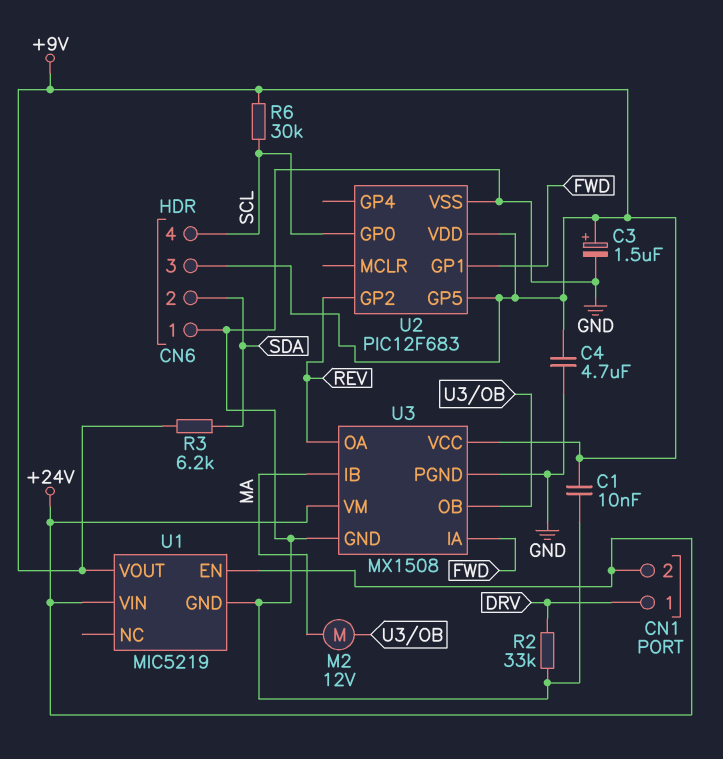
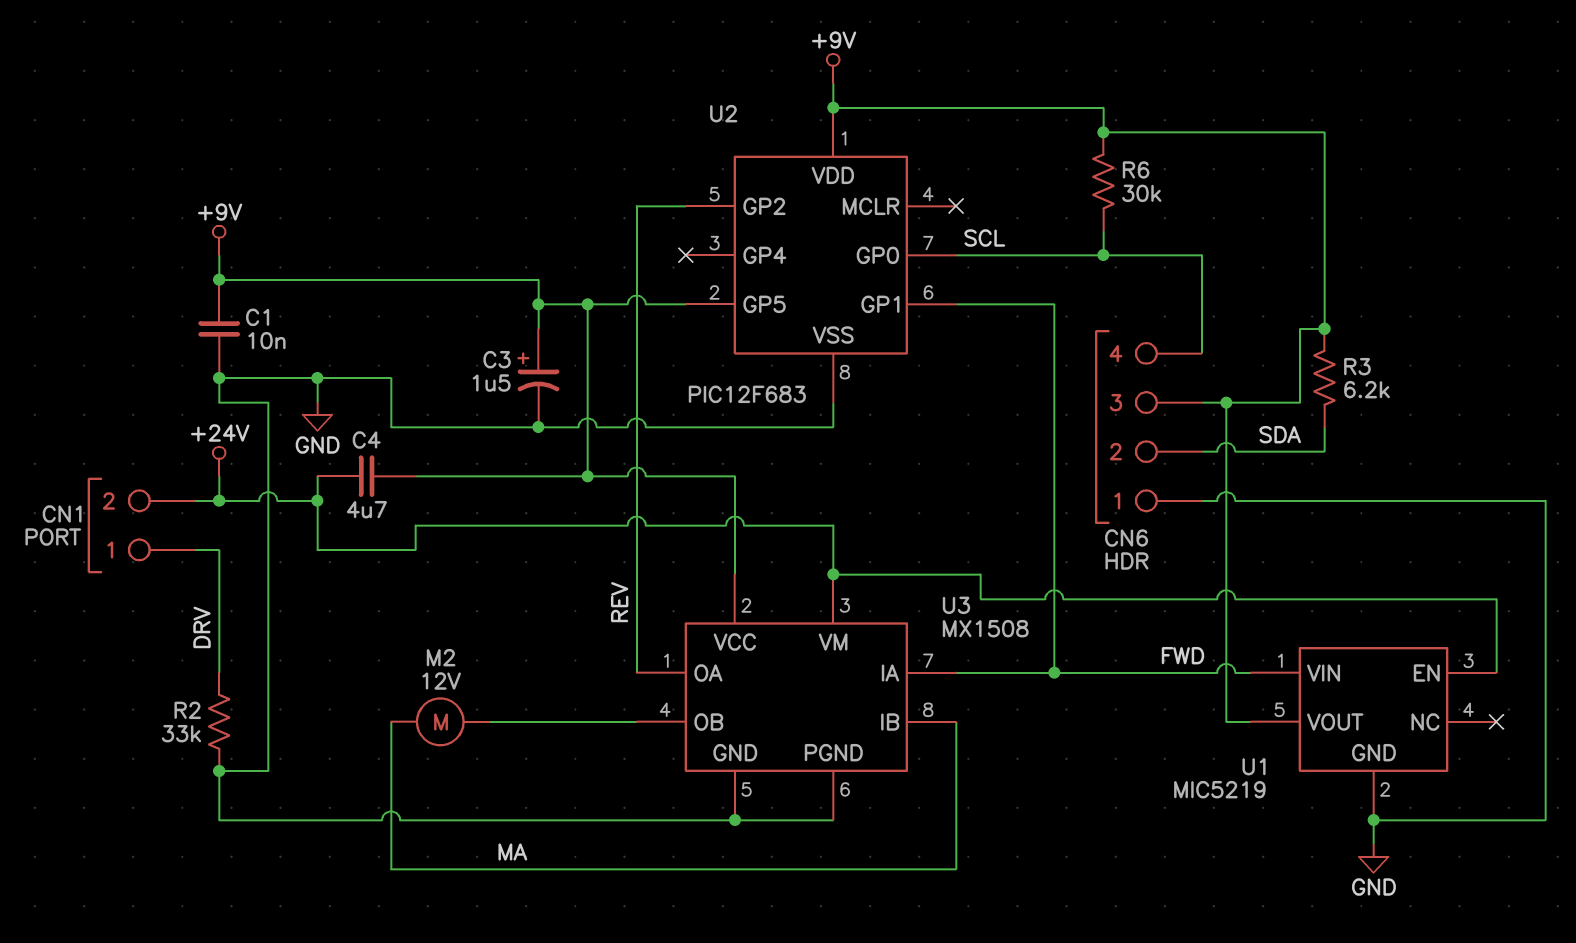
C4: 4.7uF (+9V, GND) -> 4.7uF (+9V, +24V)
U1 pin VIN: +24V -> FWD

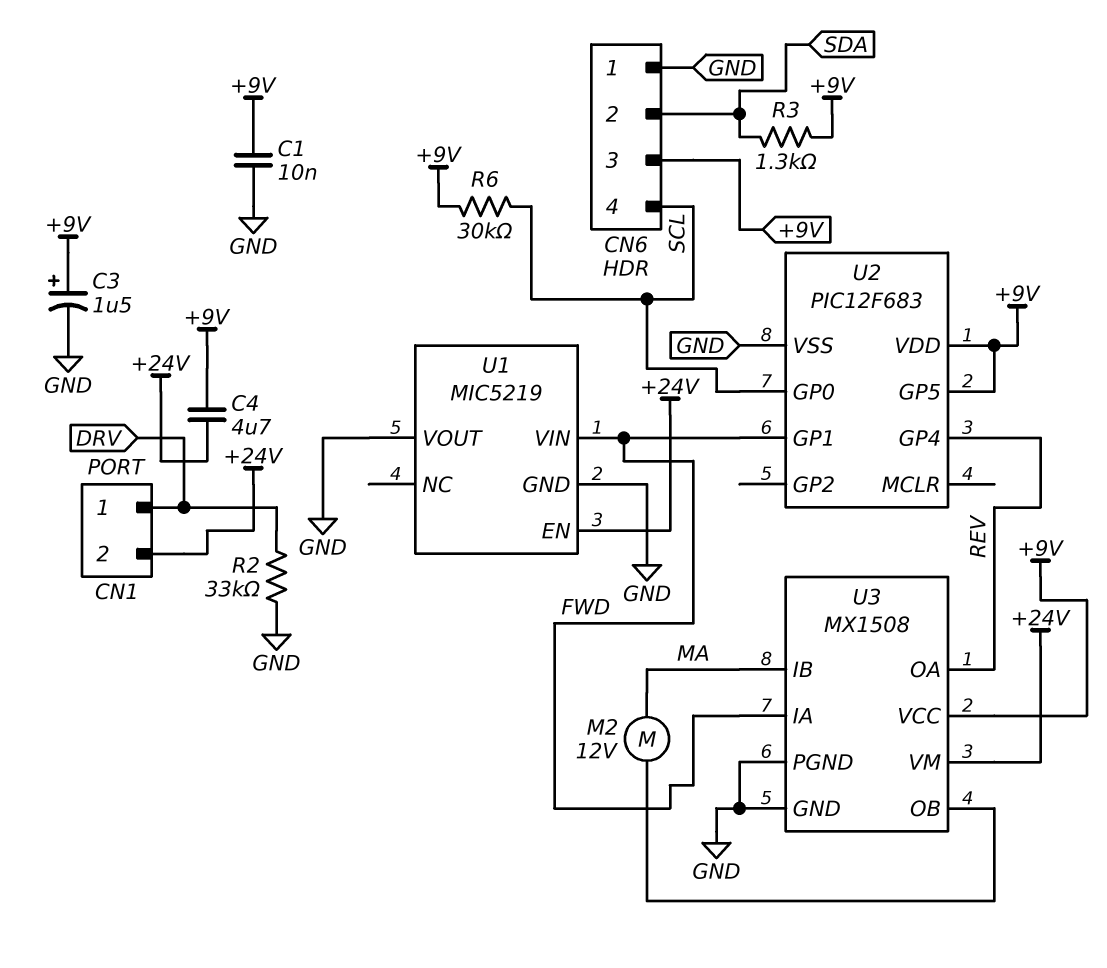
R3: 6.2k (+9V, SDA) -> 1.3k (+9V, SDA)
U1 pin VOUT: +9V -> GND
U2 pin GP2: REV -> none
U2 pin GP4: none -> REV

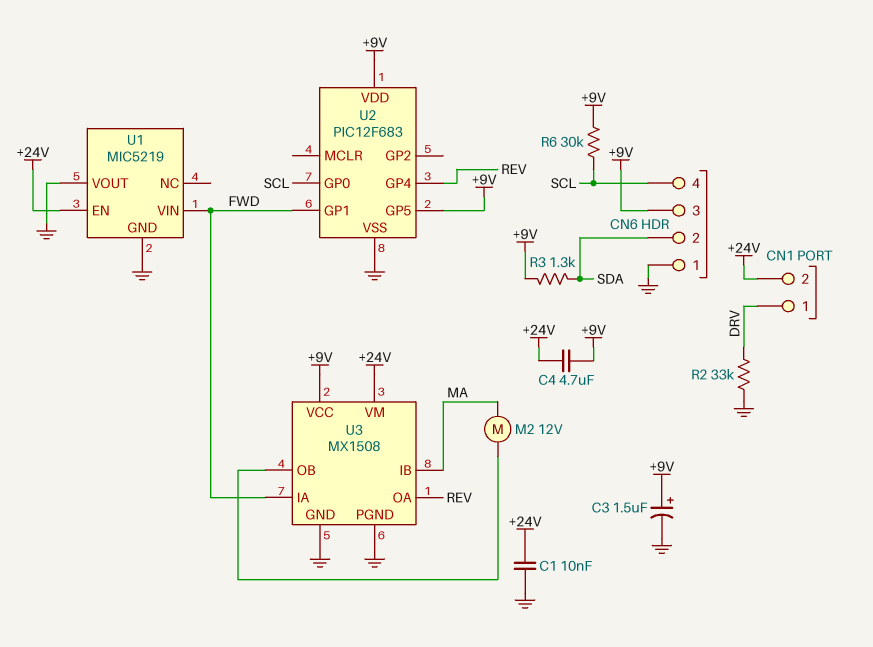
C1: 10nF (+9V, GND) -> 10nF (+24V, GND)

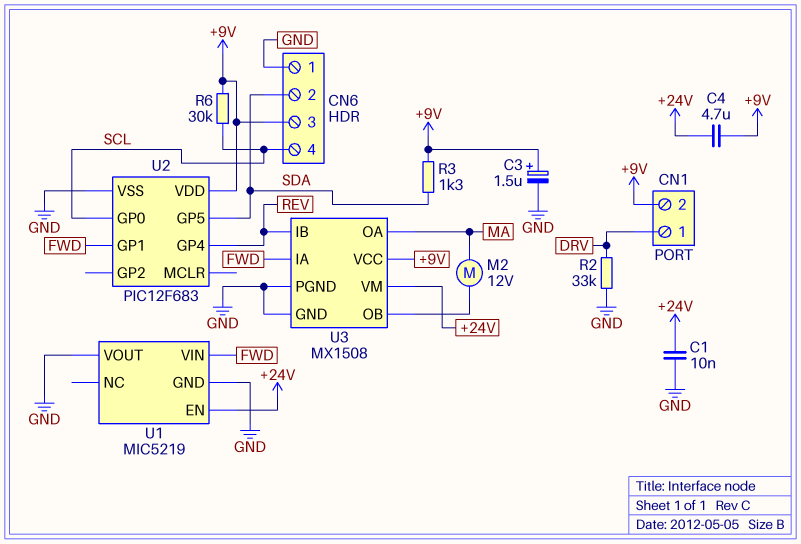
CN1 pin 2: +24V -> +9V
U2 pin GP5: +9V -> SDA
U3 pin IB: MA -> REV
U3 pin OA: REV -> MA

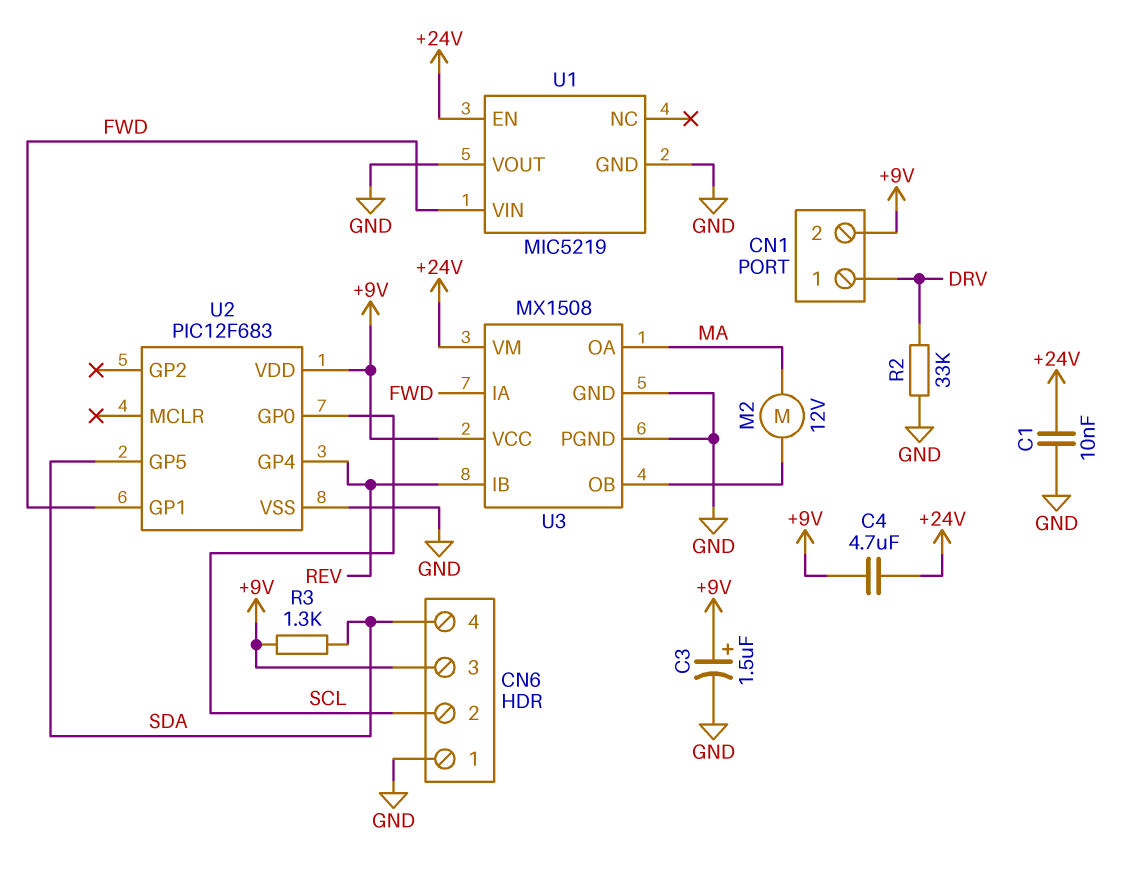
CN6 pin 2: SDA -> SCL
CN6 pin 4: SCL -> SDA
R6: 30k (+9V, SCL) -> none

